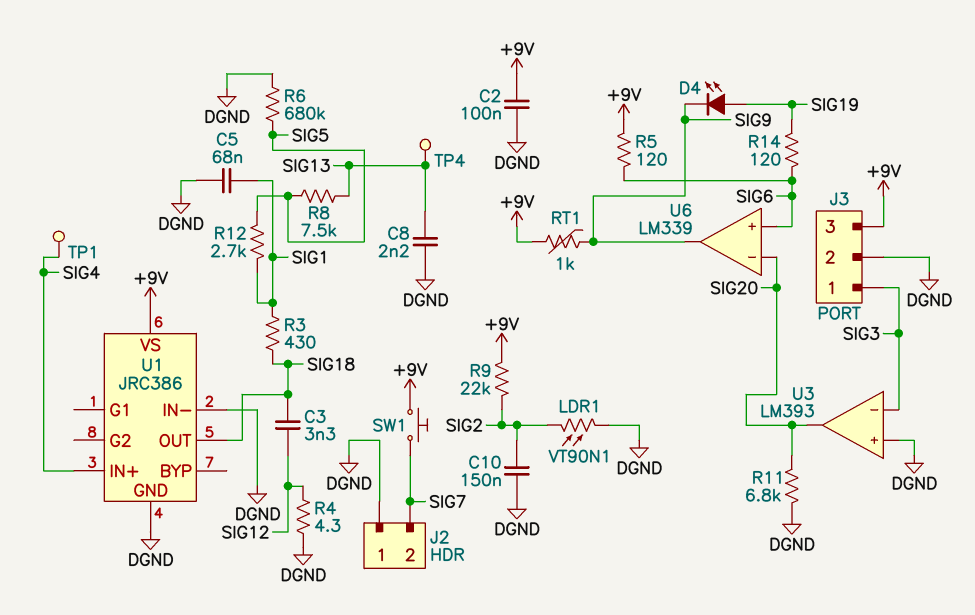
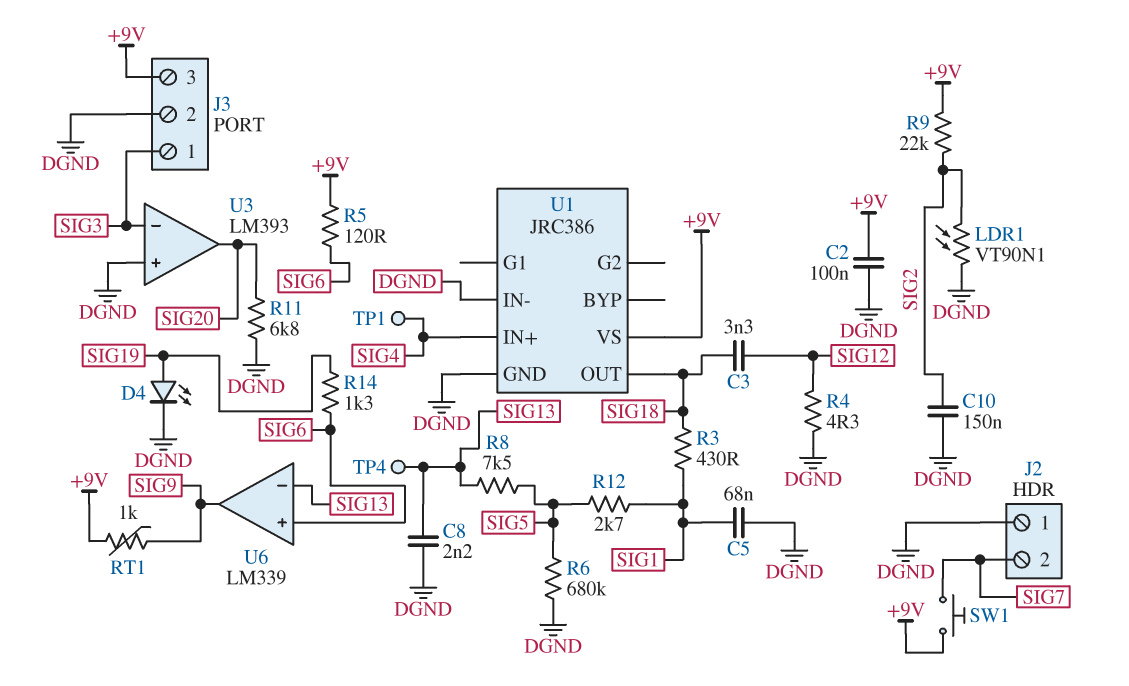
D4: LED (A SIG19, K SIG9) -> LED (A SIG19, K DGND)
R14: 120 (SIG6, SIG19) -> 1.3k (SIG6, SIG19)
U6 pin in-: SIG20 -> SIG13

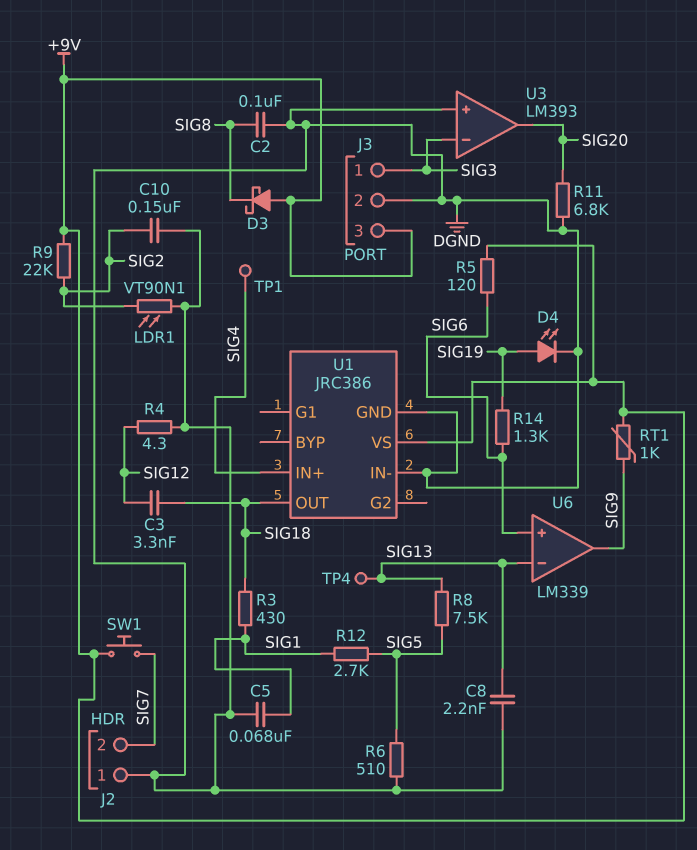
C2: 100nF (+9V, DGND) -> 100nF (DGND, SIG8)
D3: none -> schottky (A +9V, K SIG8)
R6: 680k (DGND, SIG5) -> 510 (DGND, SIG5)

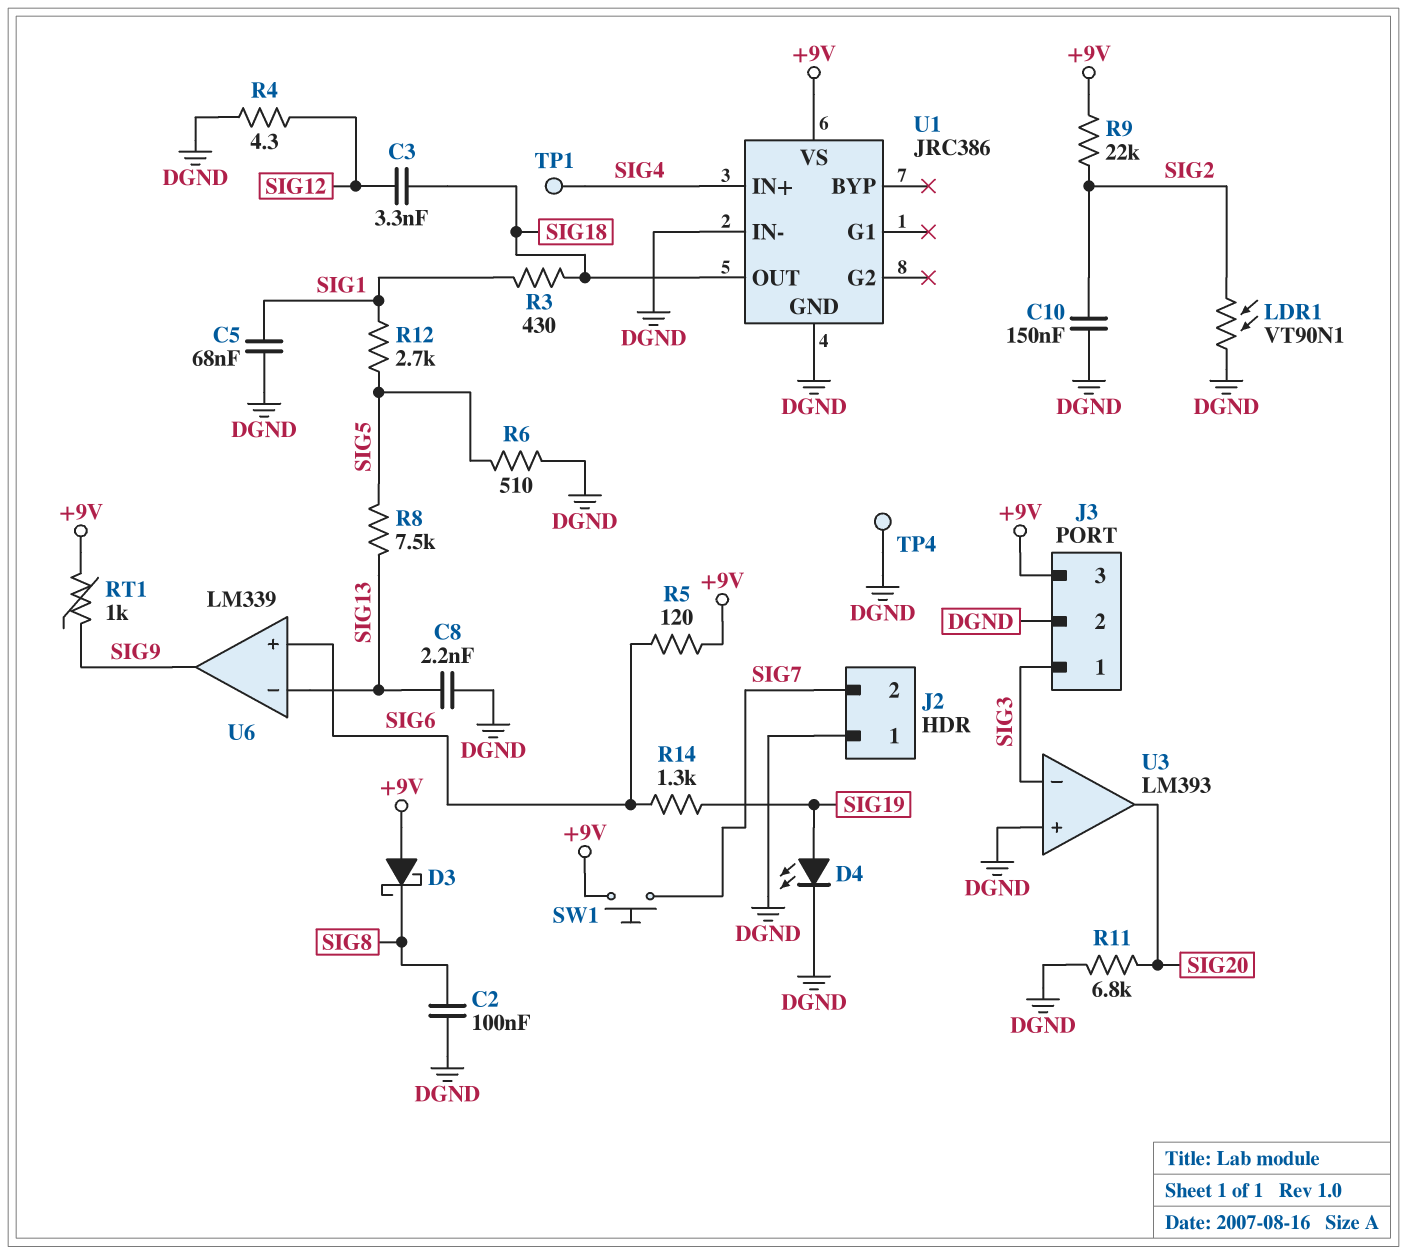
TP4: test point (SIG13) -> test point (DGND)

